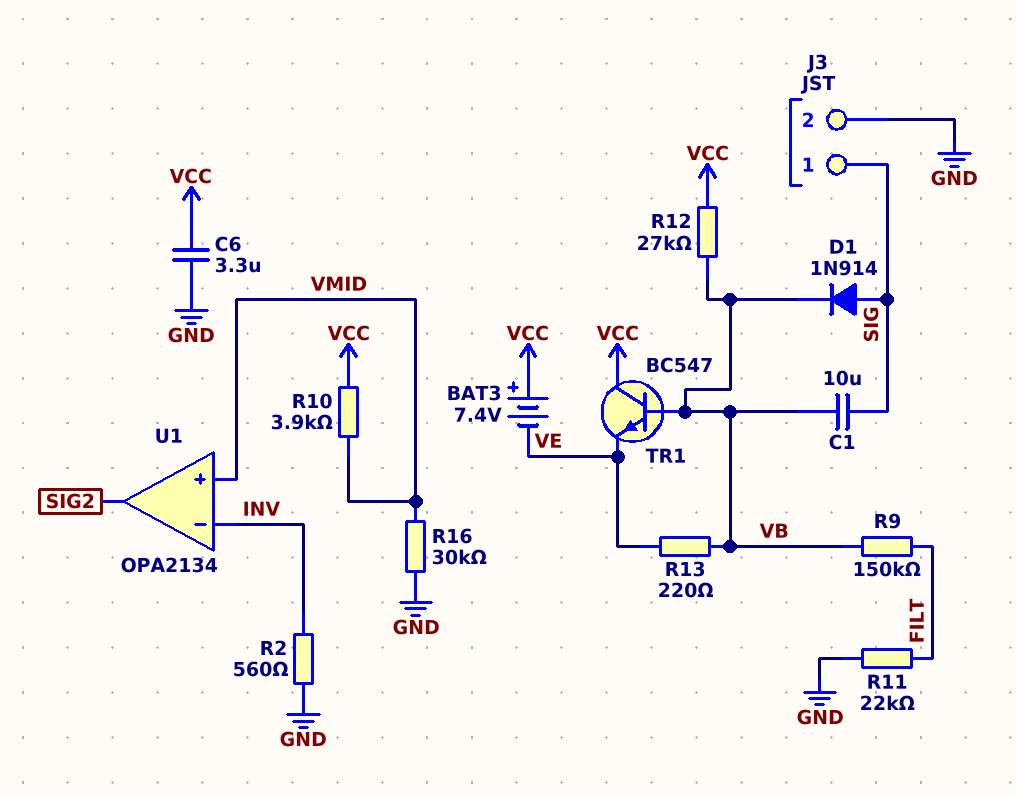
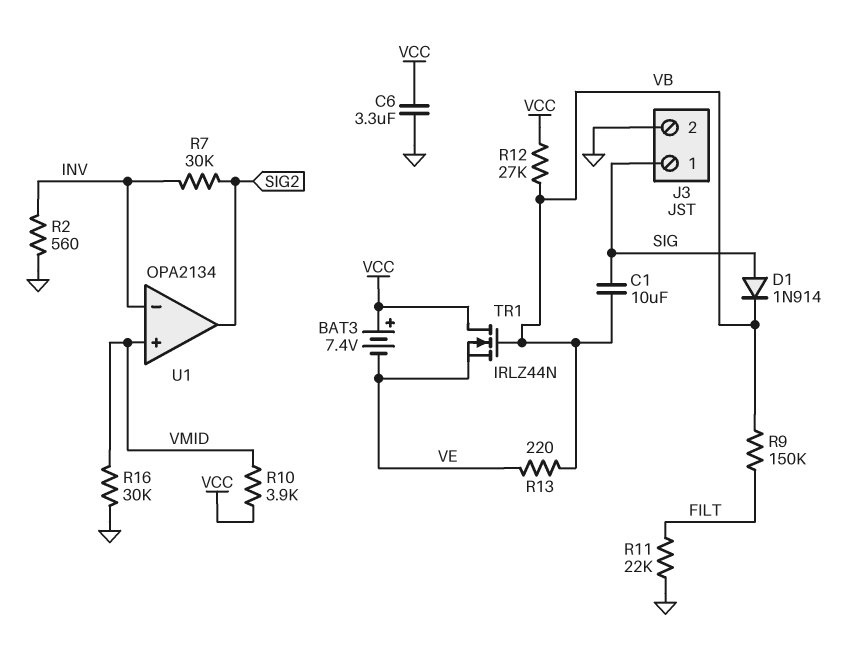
R7: none -> 30k (INV, SIG2)
TR1: NPN BC547 (B VB, C VCC, E VE) -> NMOS IRLZ44N (G VB, D VCC, S VE)

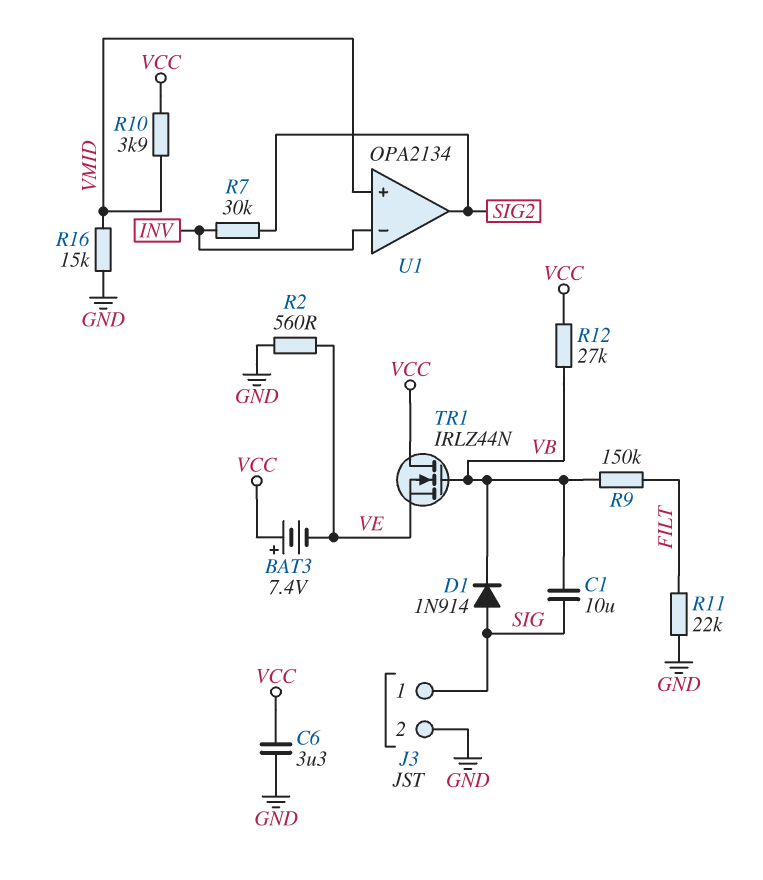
R2: 560 (GND, INV) -> 560 (GND, VE)
R13: 220 (VB, VE) -> none
R16: 30k (GND, VMID) -> 15k (GND, VMID)

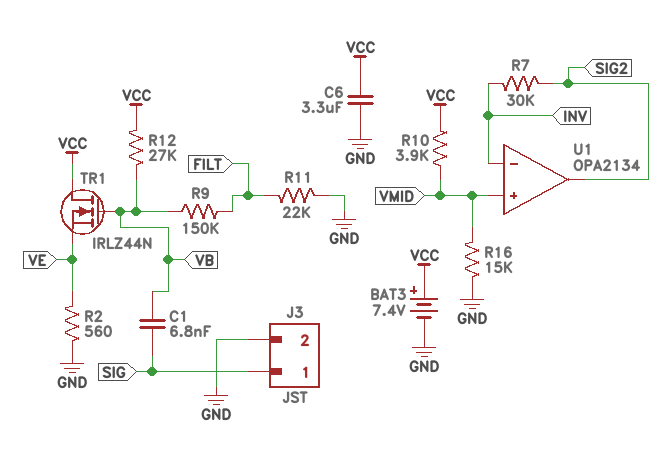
BAT3: 7.4V (plus VCC, minus VE) -> 7.4V (plus VCC, minus GND)
C1: 10uF (SIG, VB) -> 6.8nF (SIG, VB)
D1: diode 1N914 (A SIG, K VB) -> none

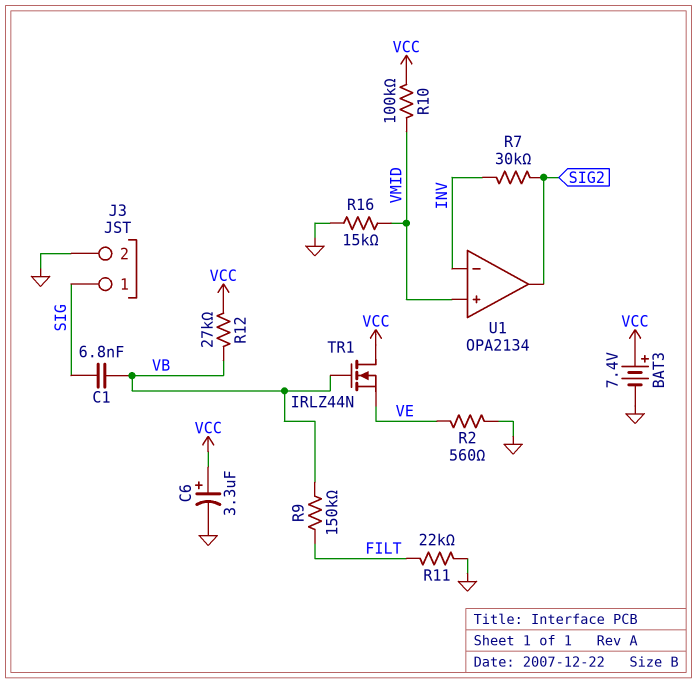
C6: 3.3uF (GND, VCC) -> 3.3uF (plus VCC, minus GND)
R10: 3.9k (VCC, VMID) -> 100k (VCC, VMID)

